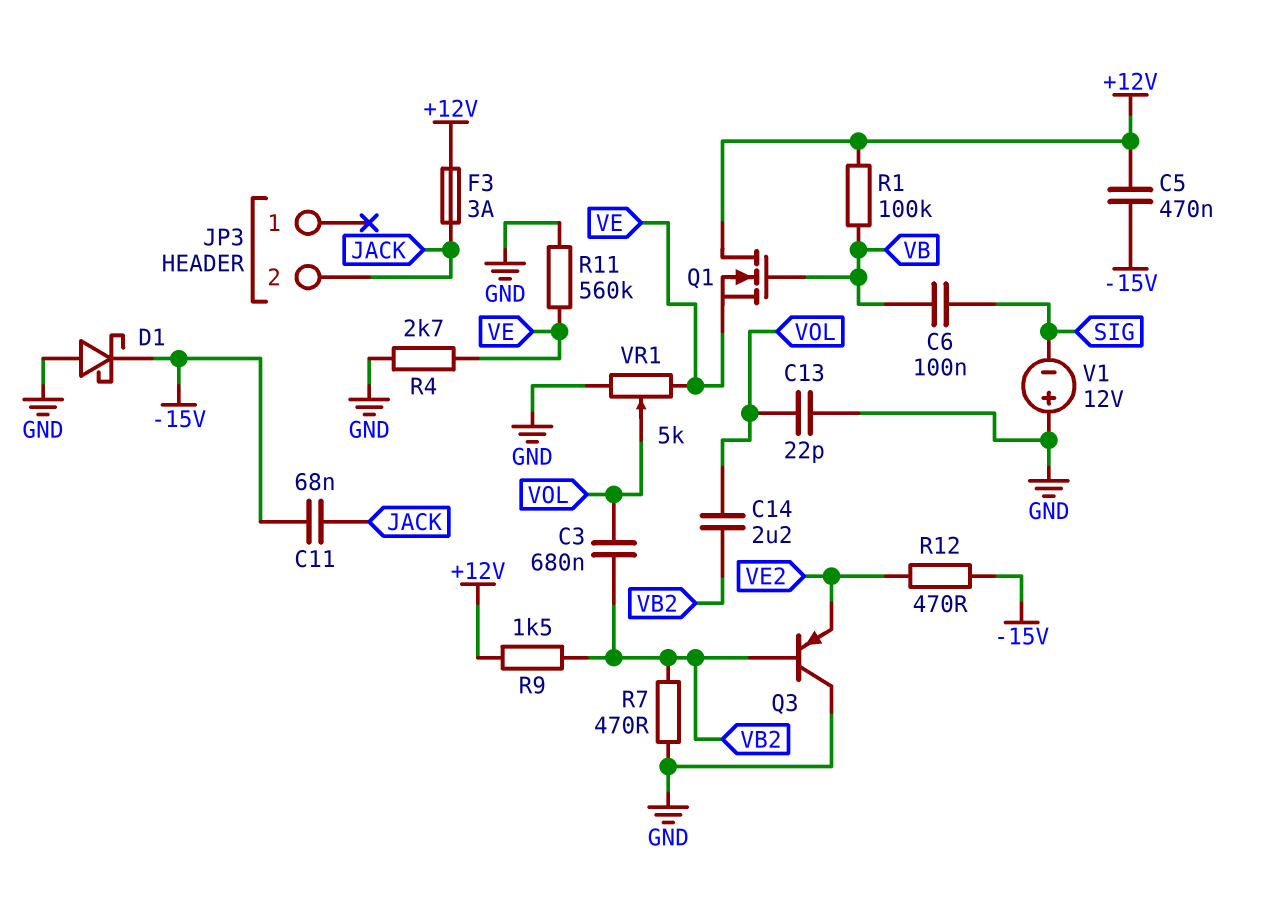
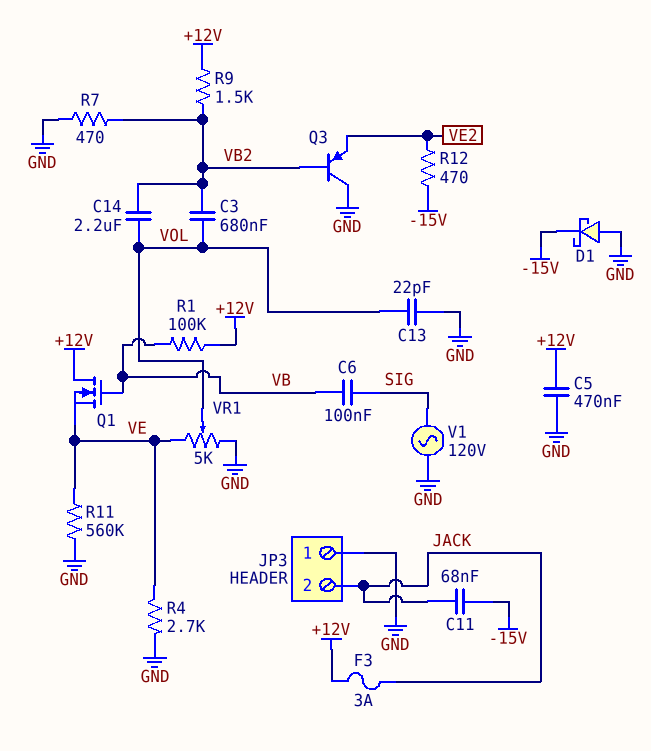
C5: 470nF (+12V, -15V) -> 470nF (+12V, GND)
JP3 pin 1: none -> GND
V1: 12V (plus GND, minus SIG) -> AC 120V (GND, SIG)

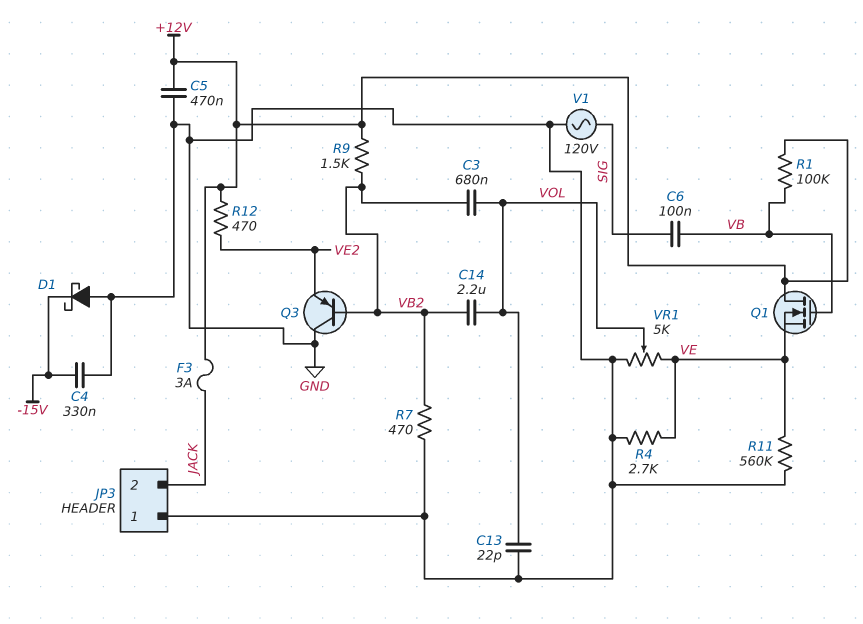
C4: none -> 330nF (-15V, GND)
C11: 68nF (-15V, JACK) -> none
R12: 470 (-15V, VE2) -> 470 (+12V, VE2)

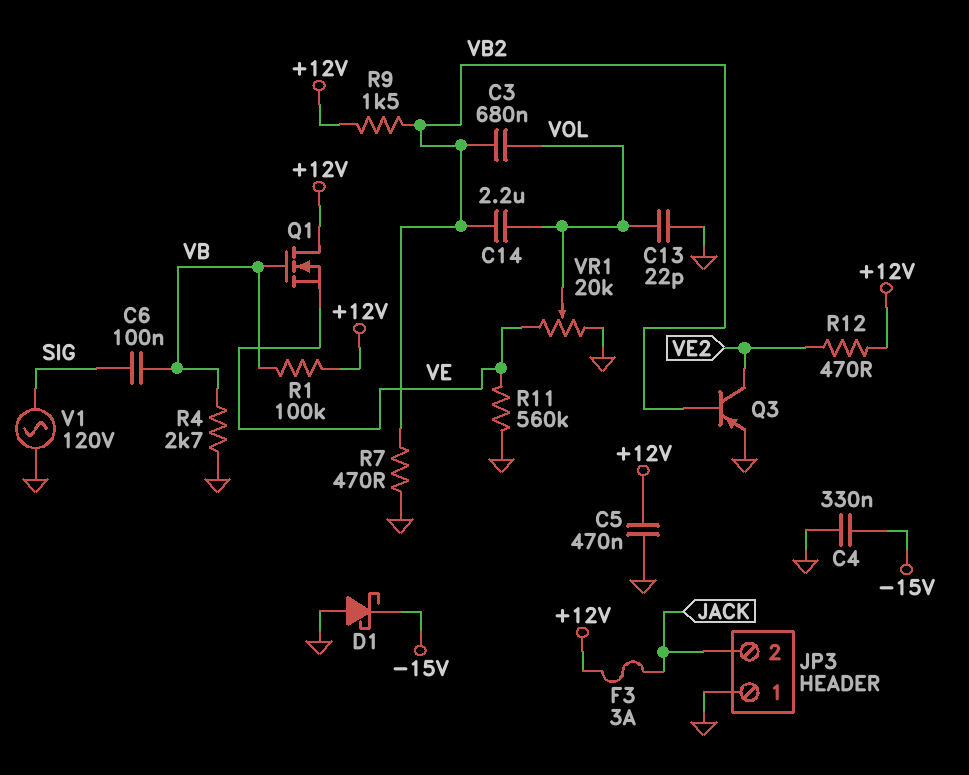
Q3: PNP (B VB2, C GND, E VE2) -> PNP (B VB2, C VE2, E GND)
R4: 2.7k (GND, VE) -> 2.7k (GND, VB)
VR1: 5k (GND, VE, wiper VOL) -> 20k (GND, VE, wiper VOL)

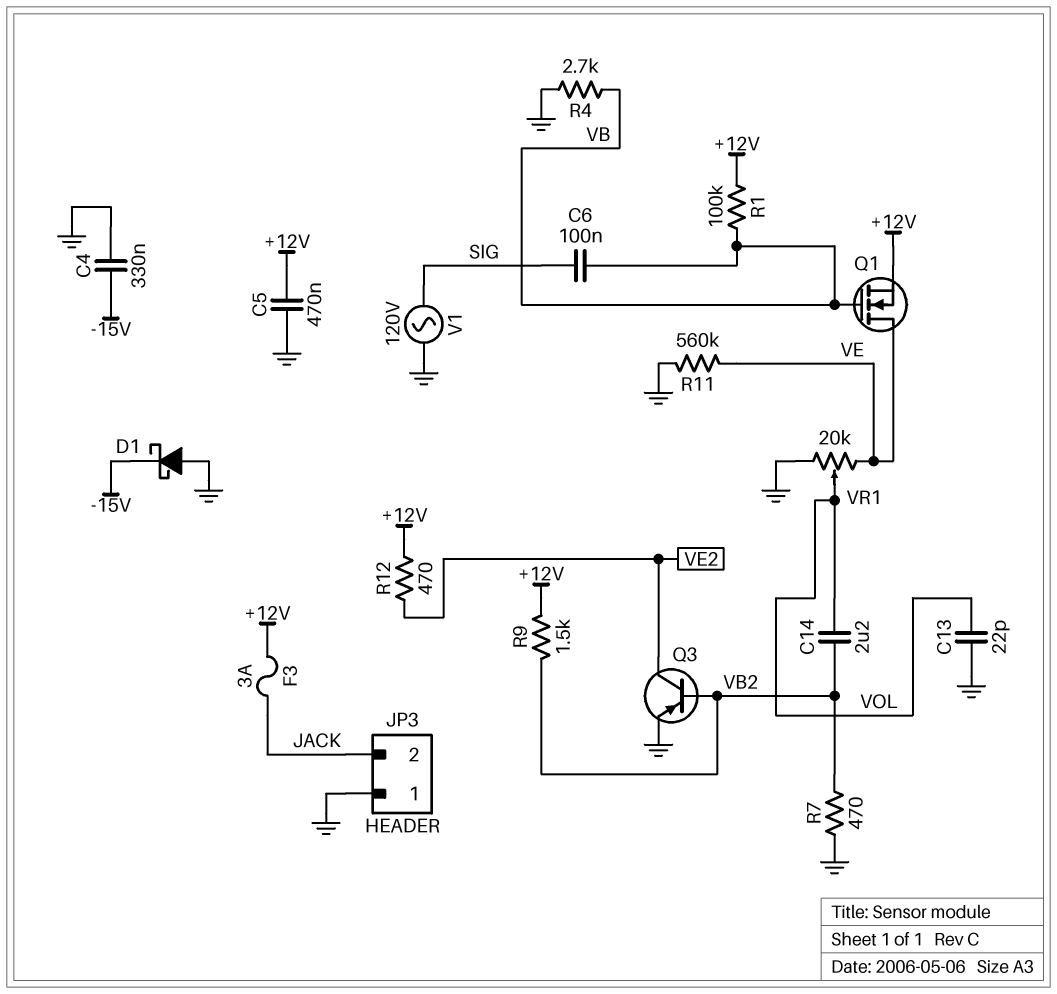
C3: 680nF (VB2, VOL) -> none
Q1: NMOS (G VB, D +12V, S VE) -> NMOS (G VB, D VE, S +12V)

